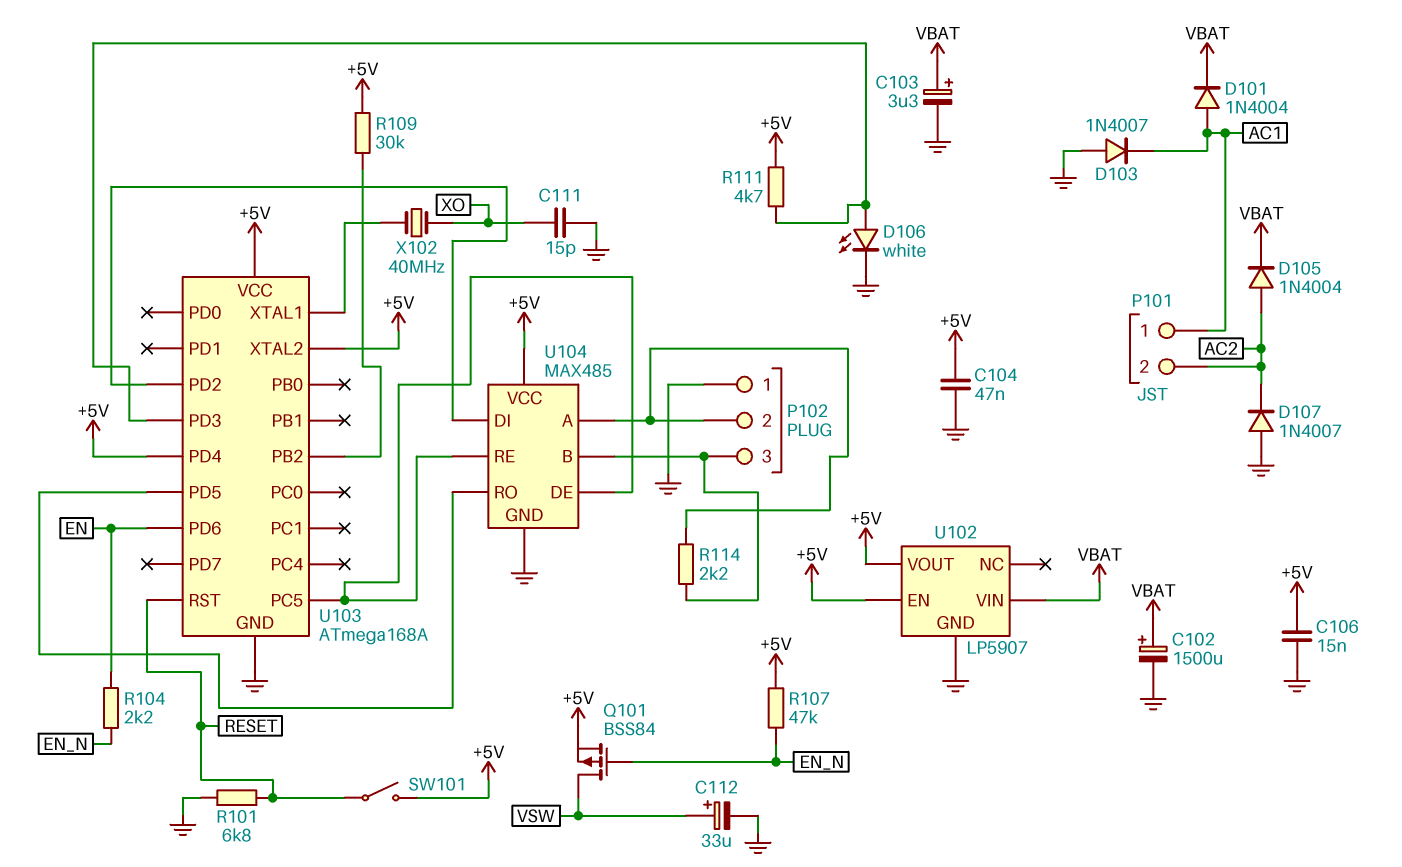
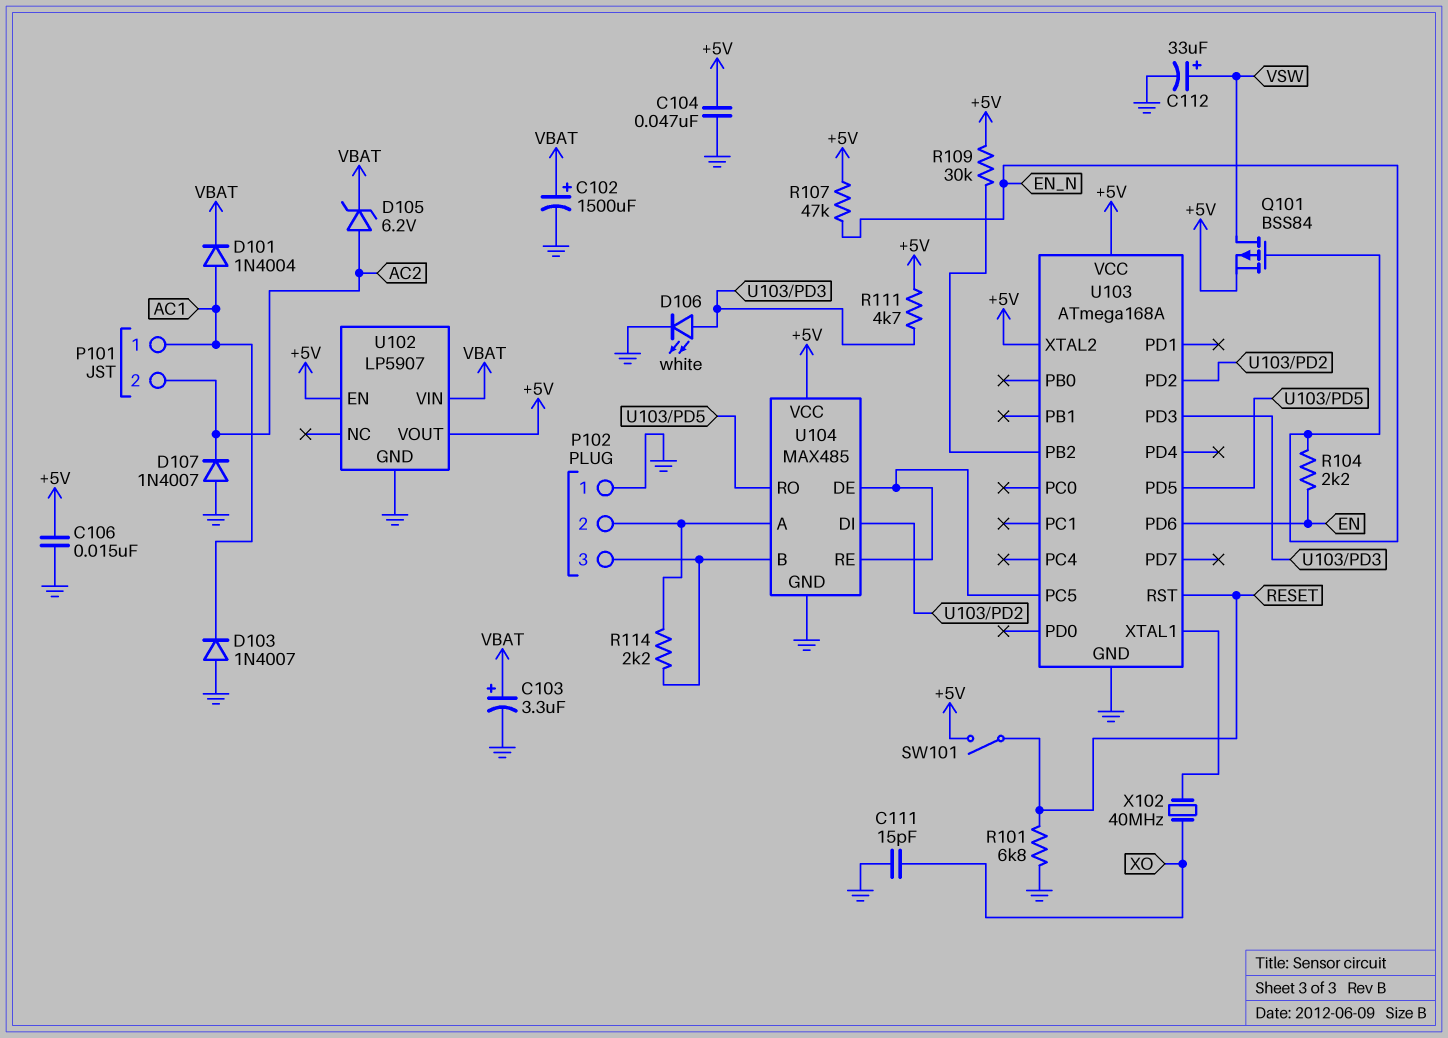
D105: diode 1N4004 (A AC2, K VBAT) -> zener 6.2V (A AC2, K VBAT)
U103 pin PD4: +5V -> none

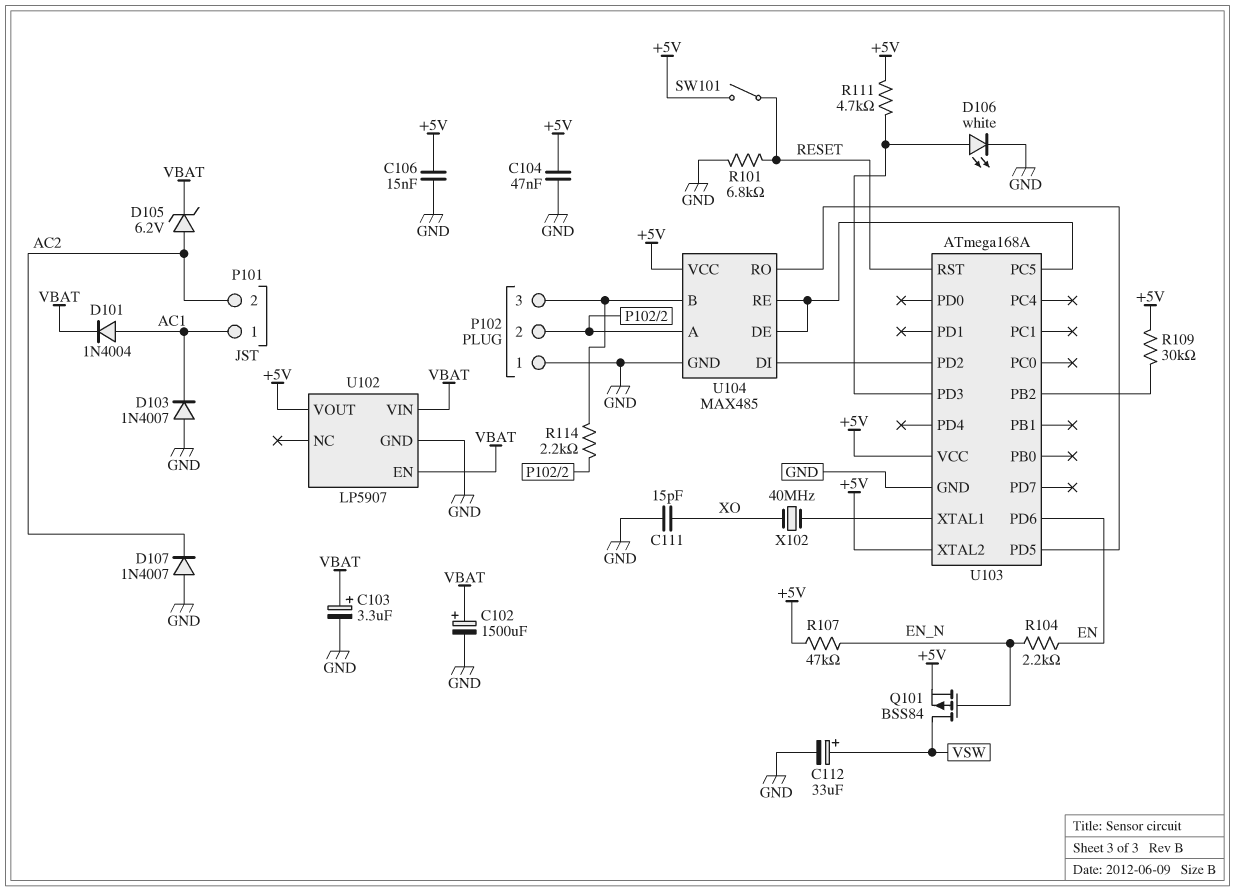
U102 pin EN: +5V -> VBAT

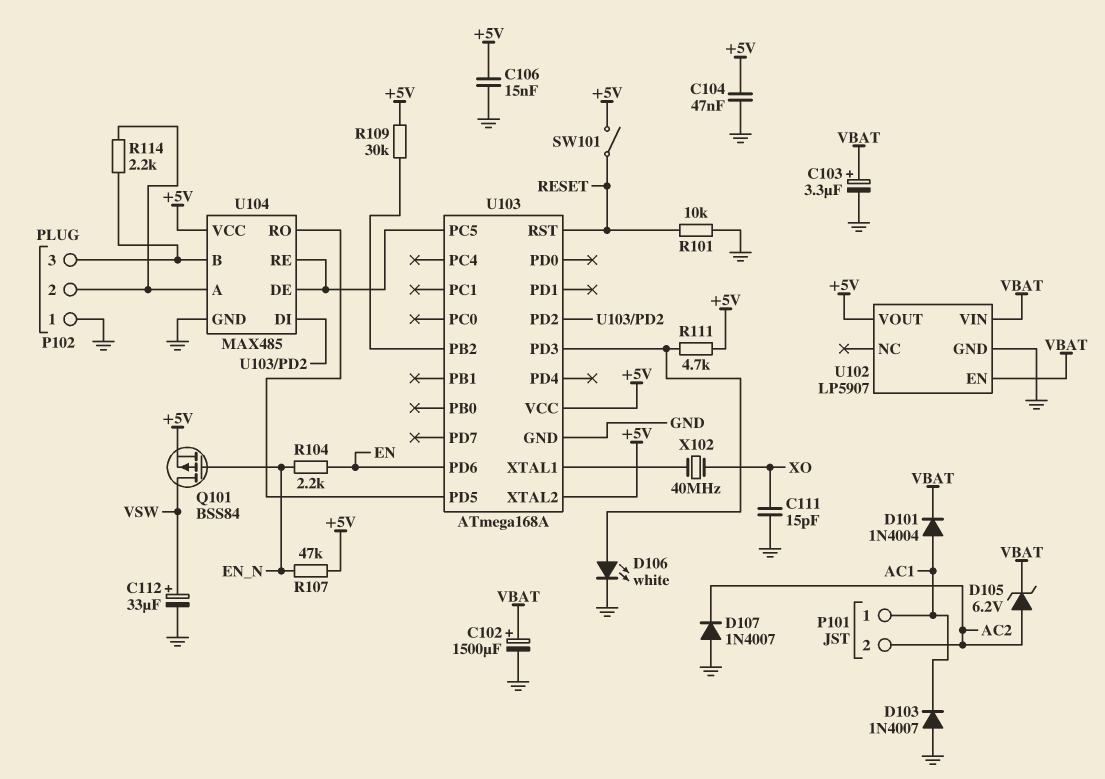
R101: 6.8k (GND, RESET) -> 10k (GND, RESET)

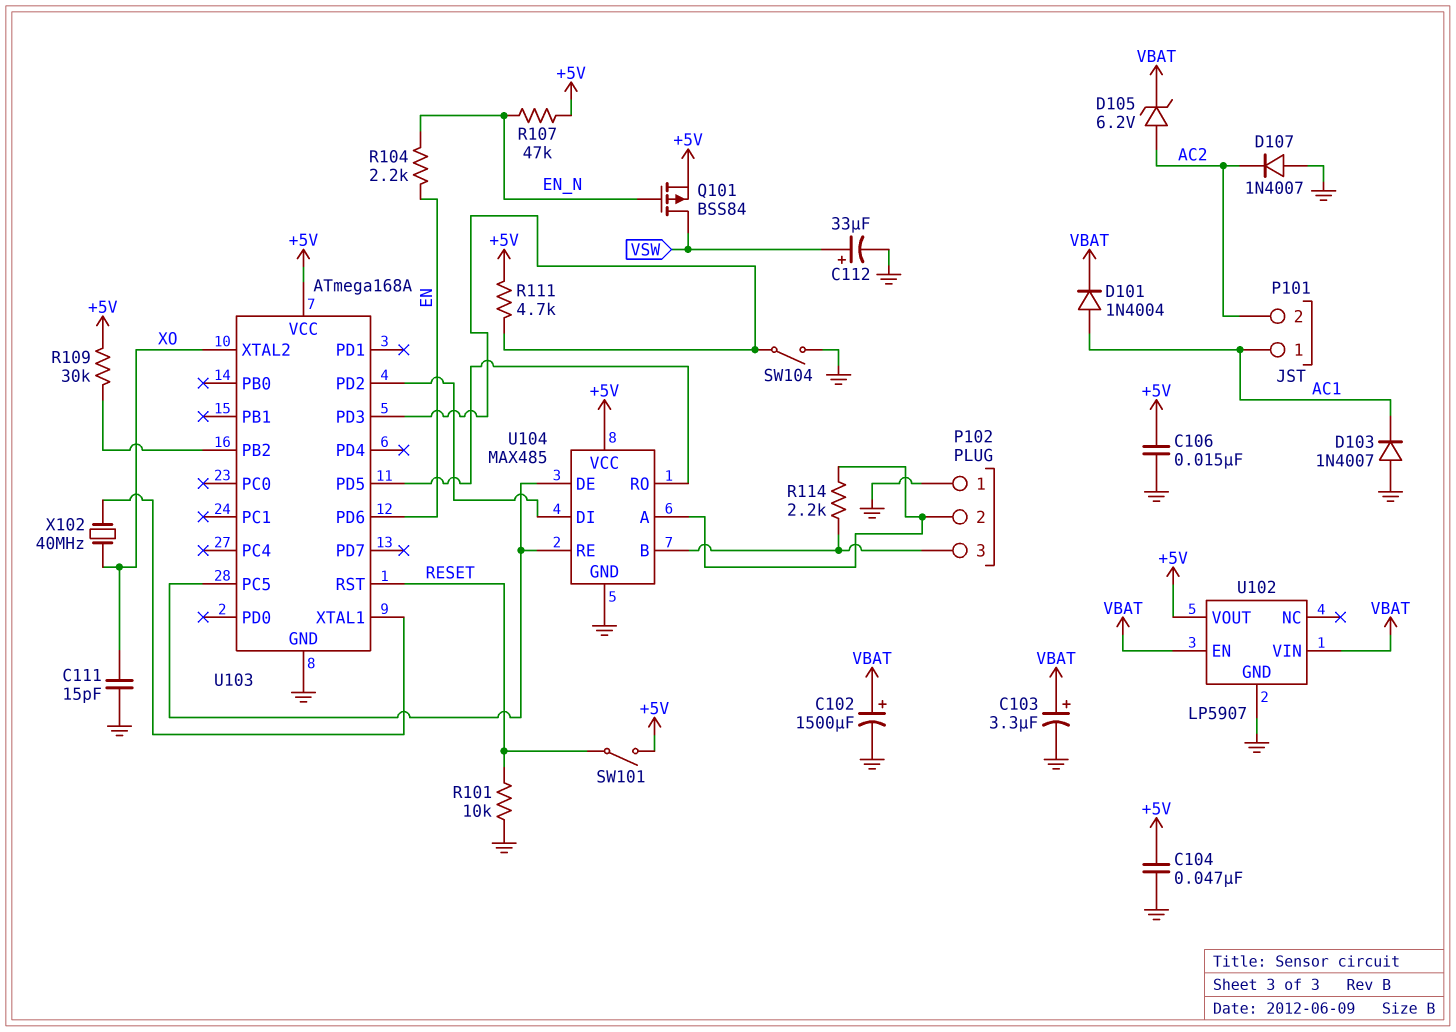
D106: LED white (A U103/PD3, K GND) -> none
SW104: none -> switch (GND, U103/PD3)
U103 pin XTAL2: +5V -> XO

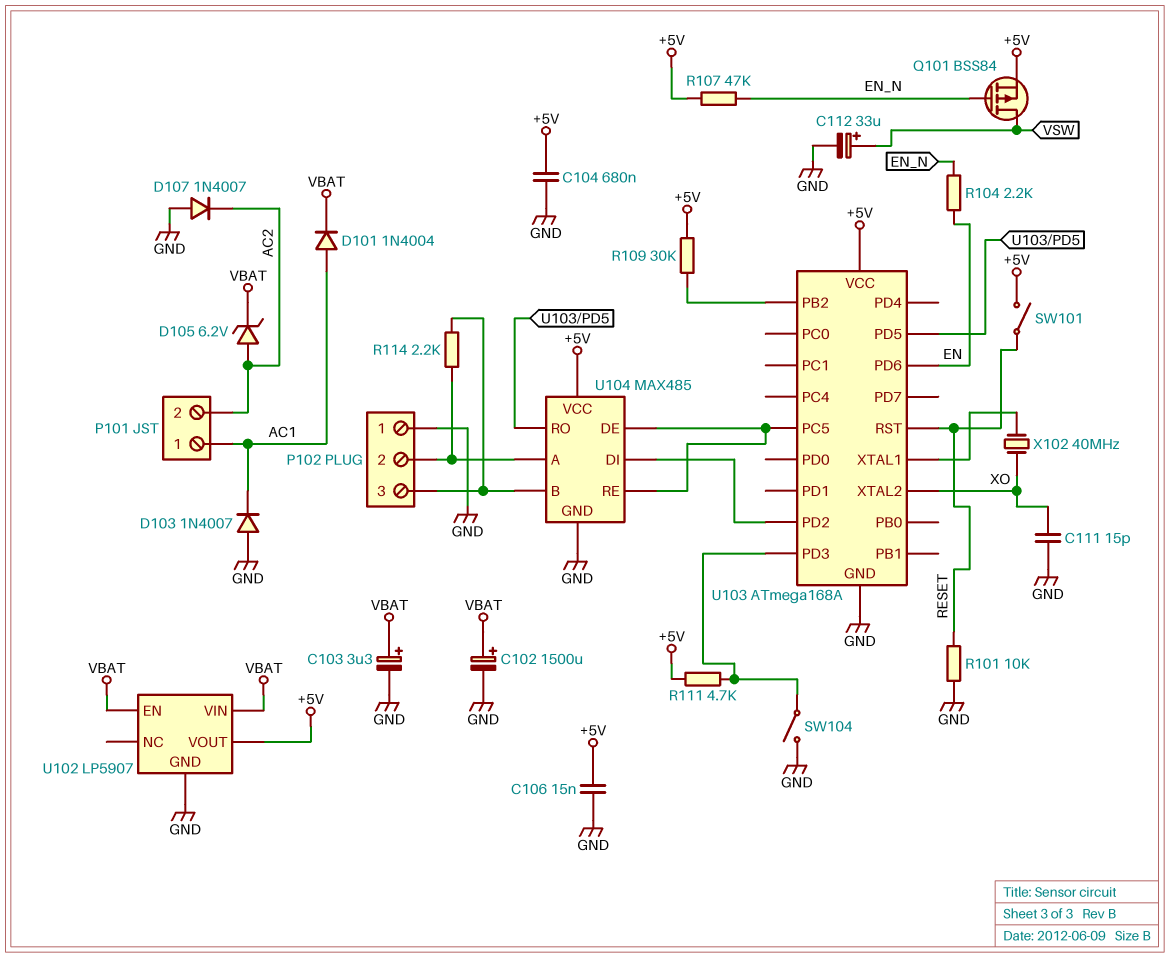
C104: 47nF (+5V, GND) -> 680nF (+5V, GND)

